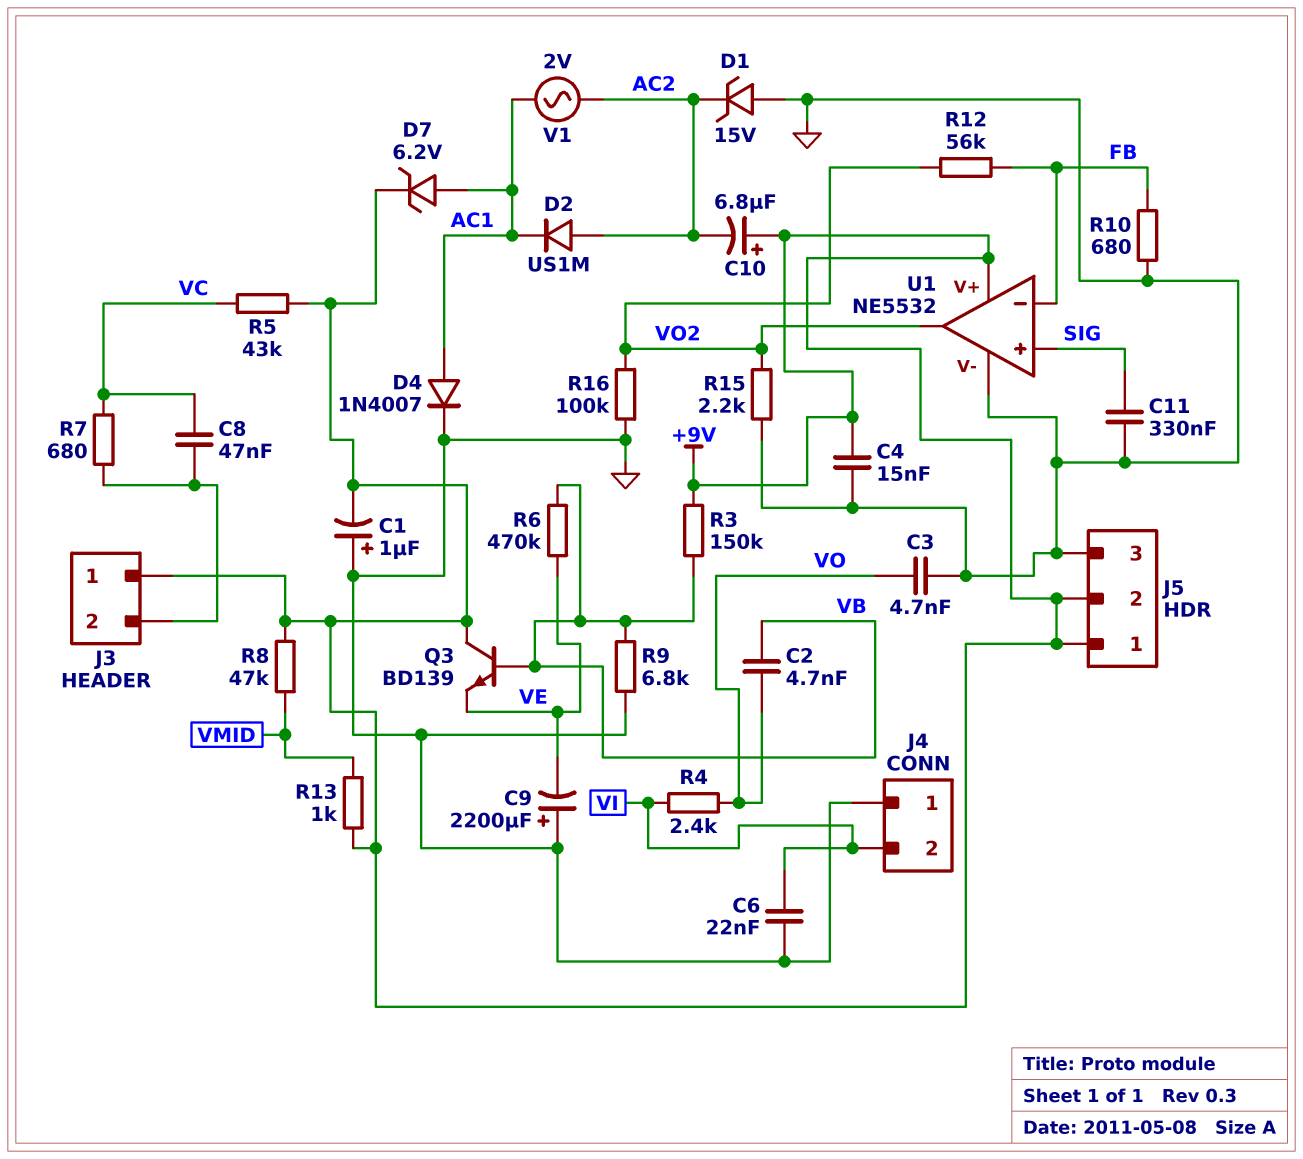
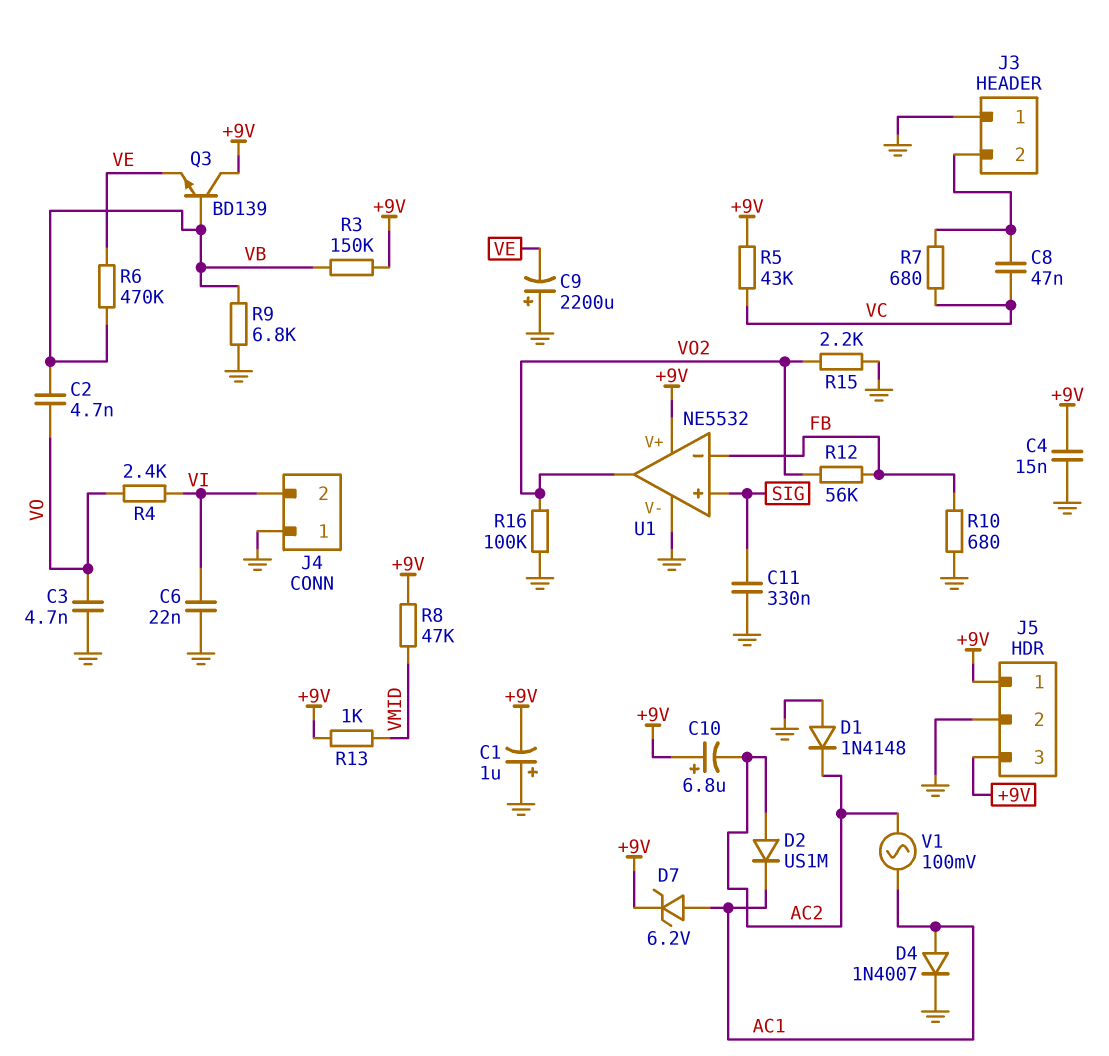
D1: zener 15V (A GND, K AC2) -> diode 1N4148 (A GND, K AC2)
J3 pin 1: +9V -> GND
J5 pin 2: +9V -> GND
J5 pin 3: GND -> +9V
V1: AC 2V (AC1, AC2) -> AC 100mV (AC1, AC2)

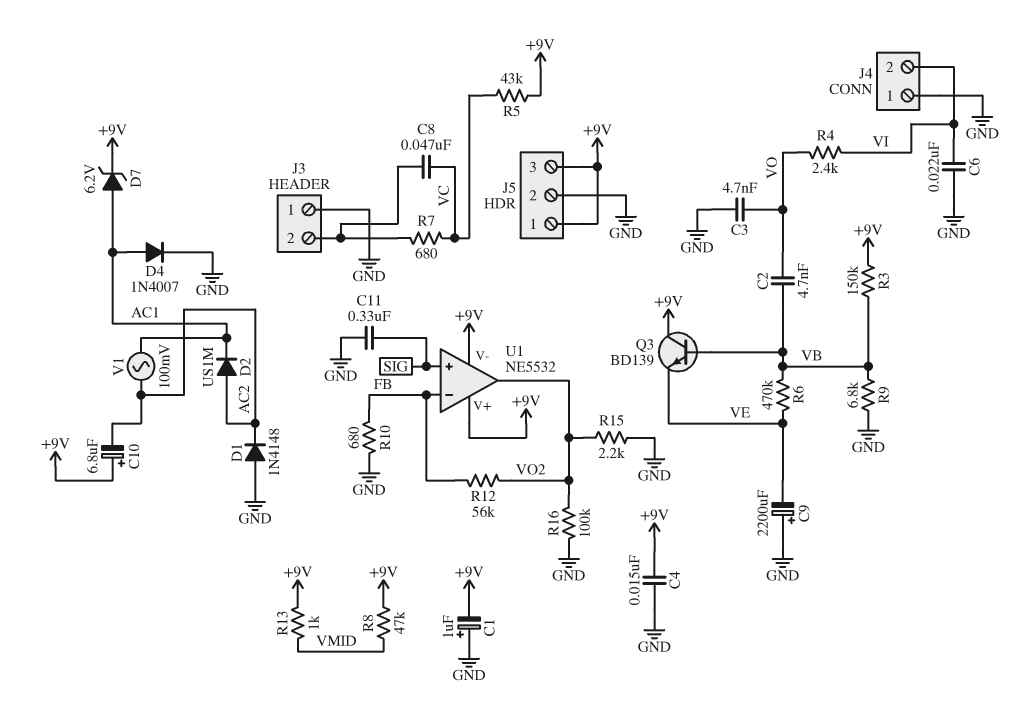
U1 pin V-: GND -> +9V

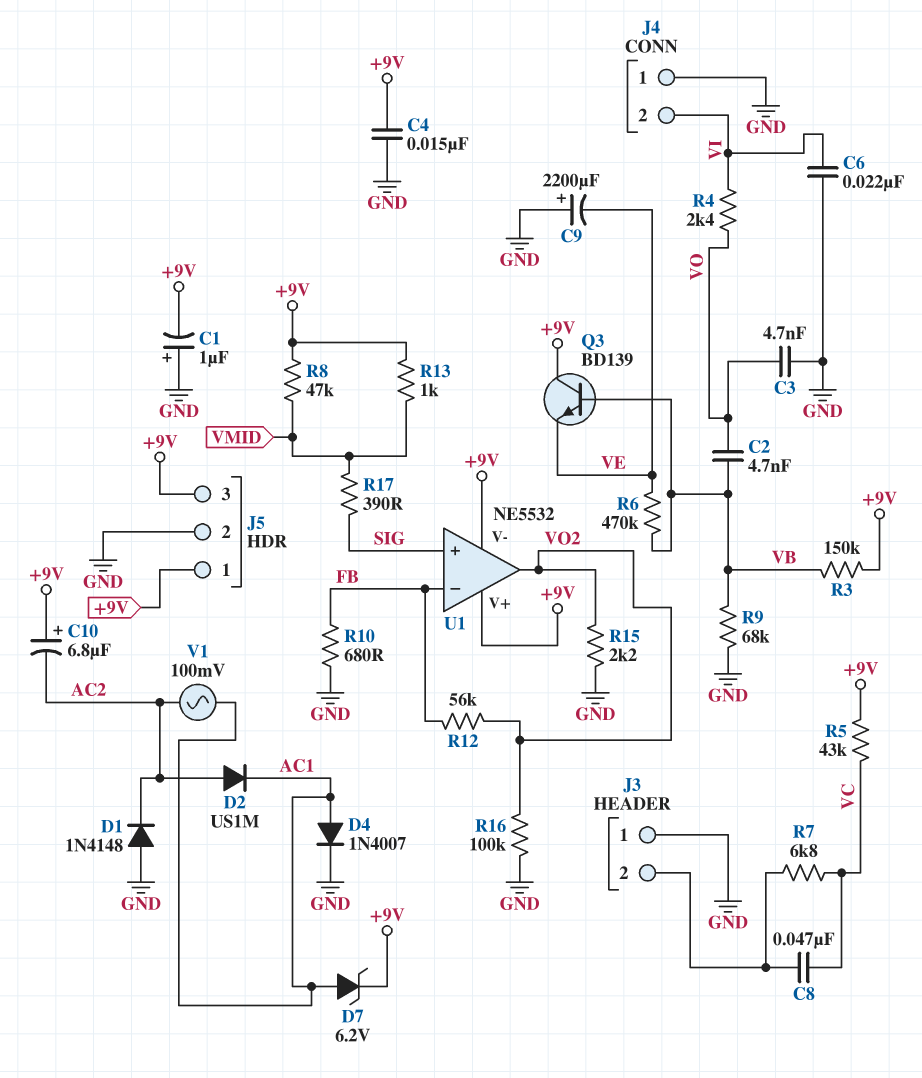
C11: 330nF (GND, SIG) -> none
R7: 680 (J3/2, VC) -> 6.8k (J3/2, VC)
R9: 6.8k (GND, VB) -> 68k (GND, VB)
R17: none -> 390 (SIG, VMID)

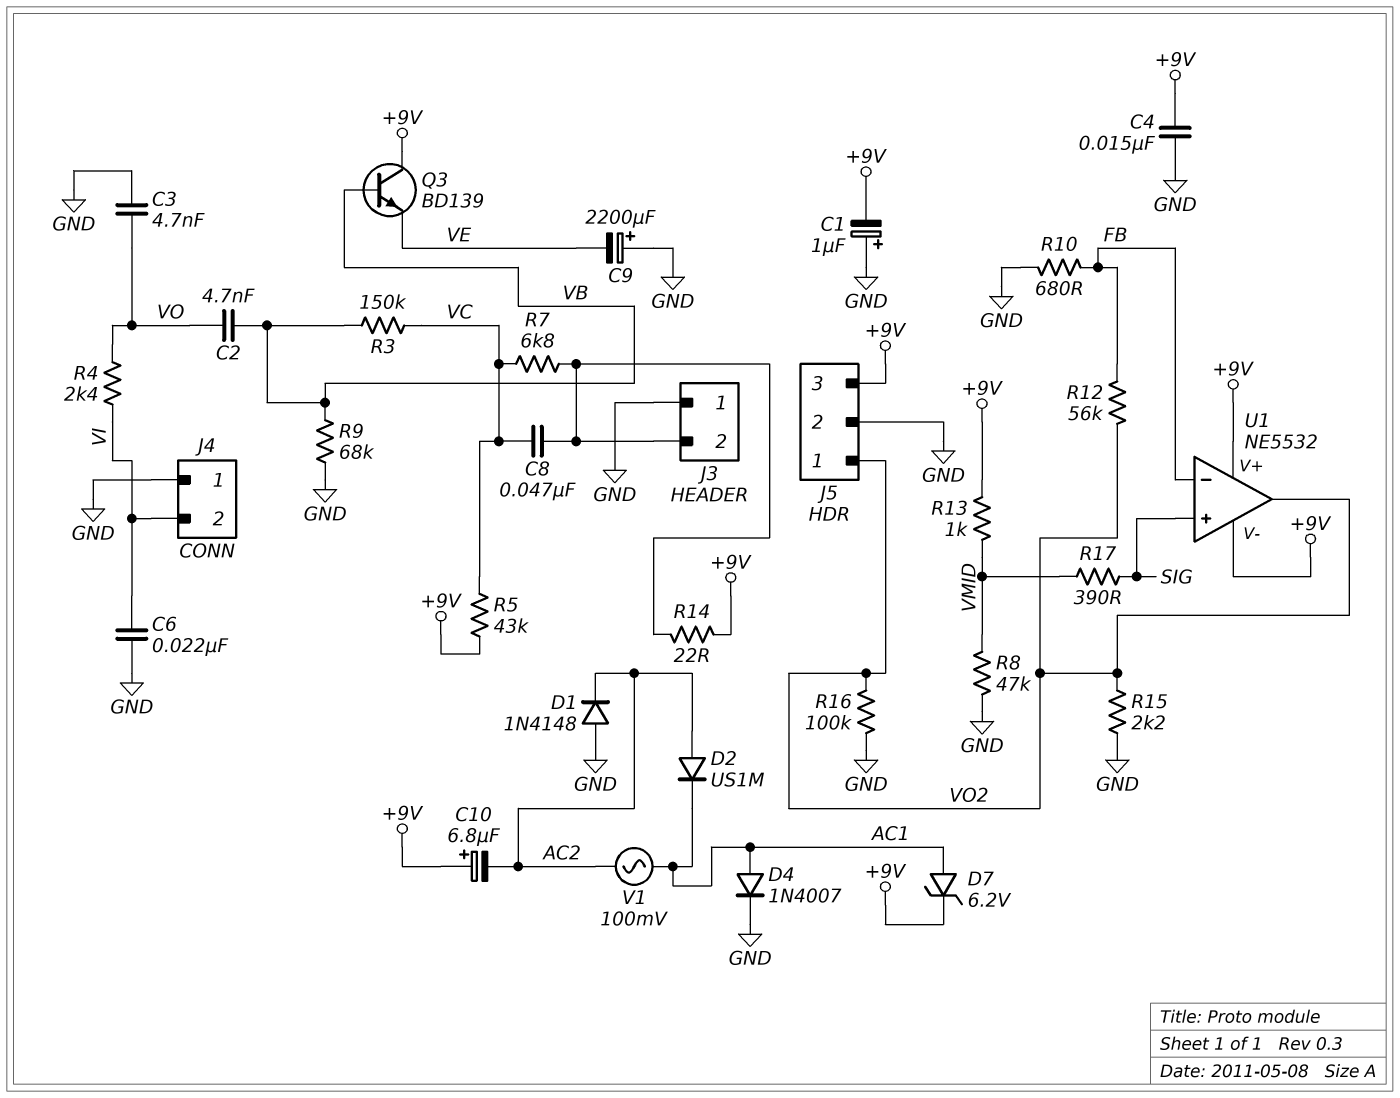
J5 pin 1: +9V -> VO2
R3: 150k (+9V, VB) -> 150k (VB, VC)
R6: 470k (VB, VE) -> none
R8: 47k (+9V, VMID) -> 47k (GND, VMID)
R14: none -> 22 (+9V, J3/2)

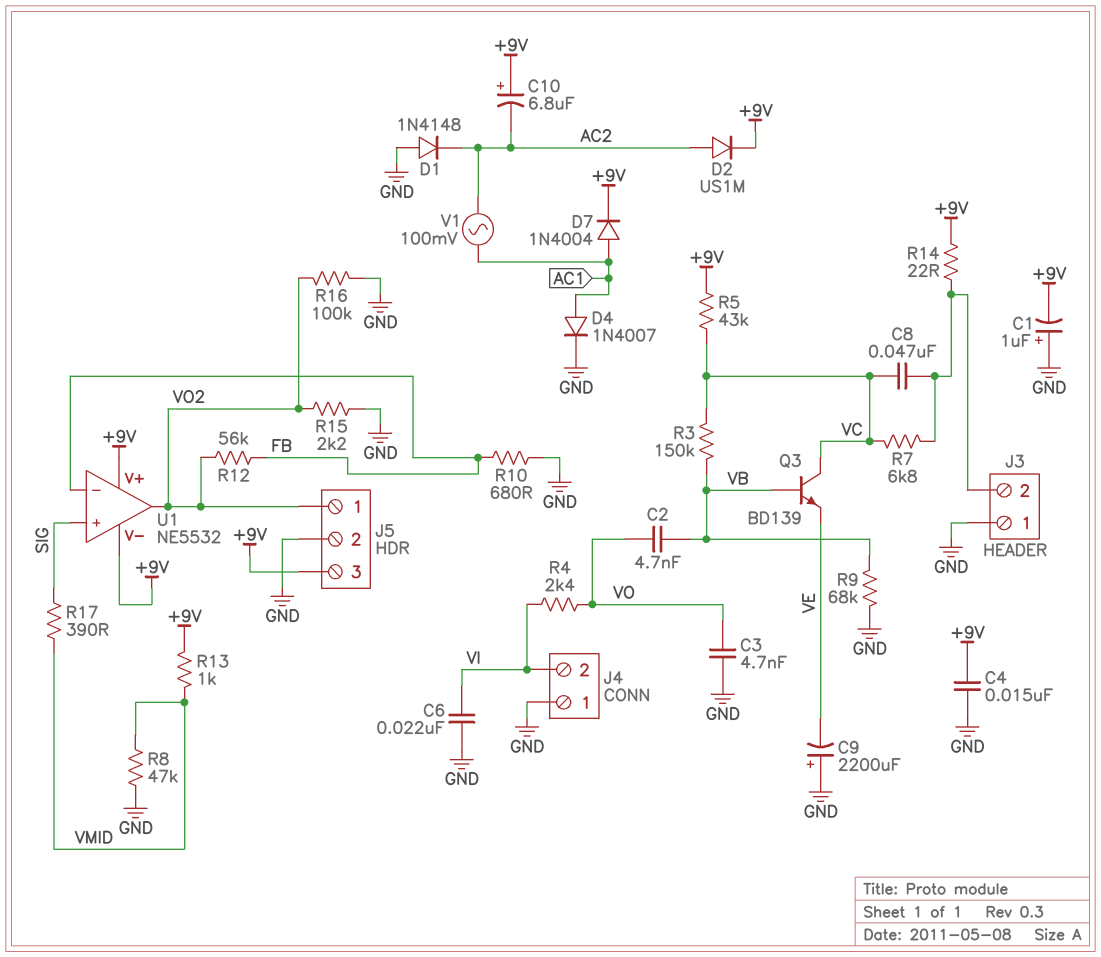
D2: diode US1M (A AC2, K AC1) -> diode US1M (A AC2, K +9V)
D7: zener 6.2V (A AC1, K +9V) -> diode 1N4004 (A AC1, K +9V)
Q3: NPN BD139 (B VB, C +9V, E VE) -> NPN BD139 (B VB, C VC, E VE)

